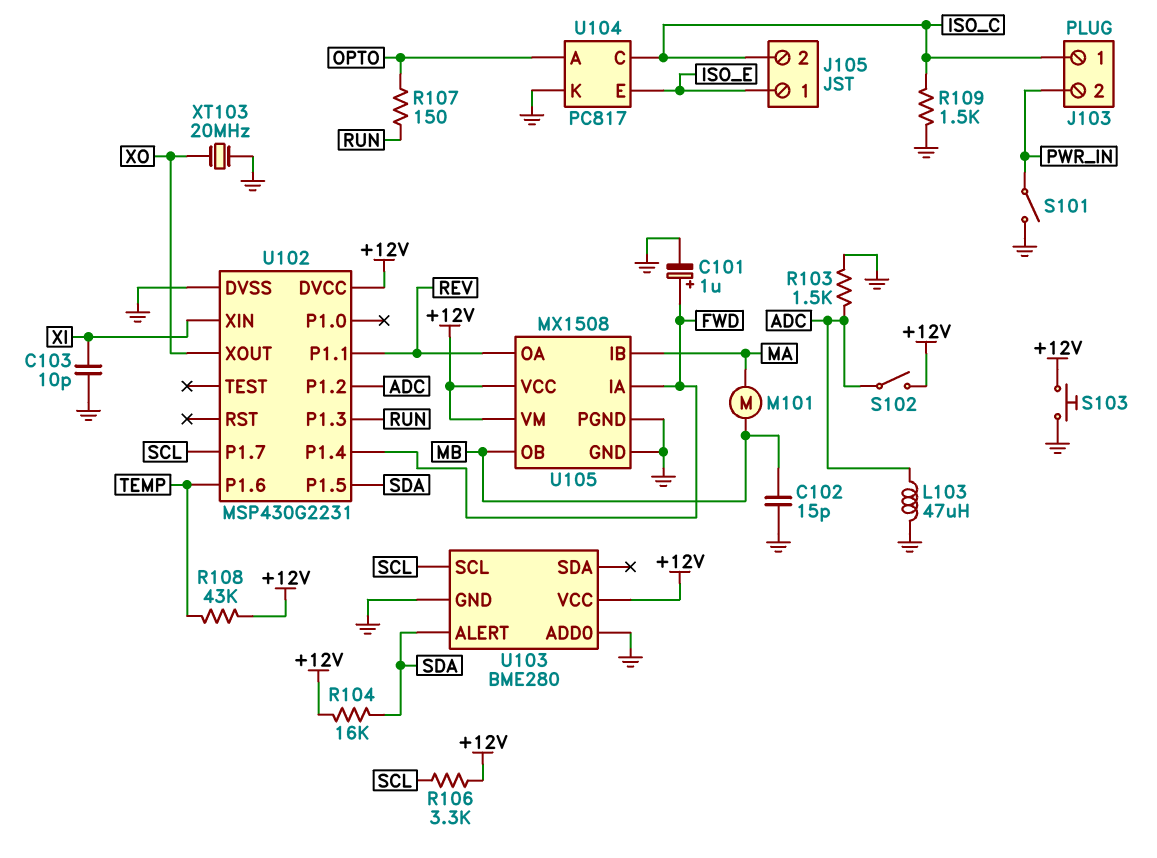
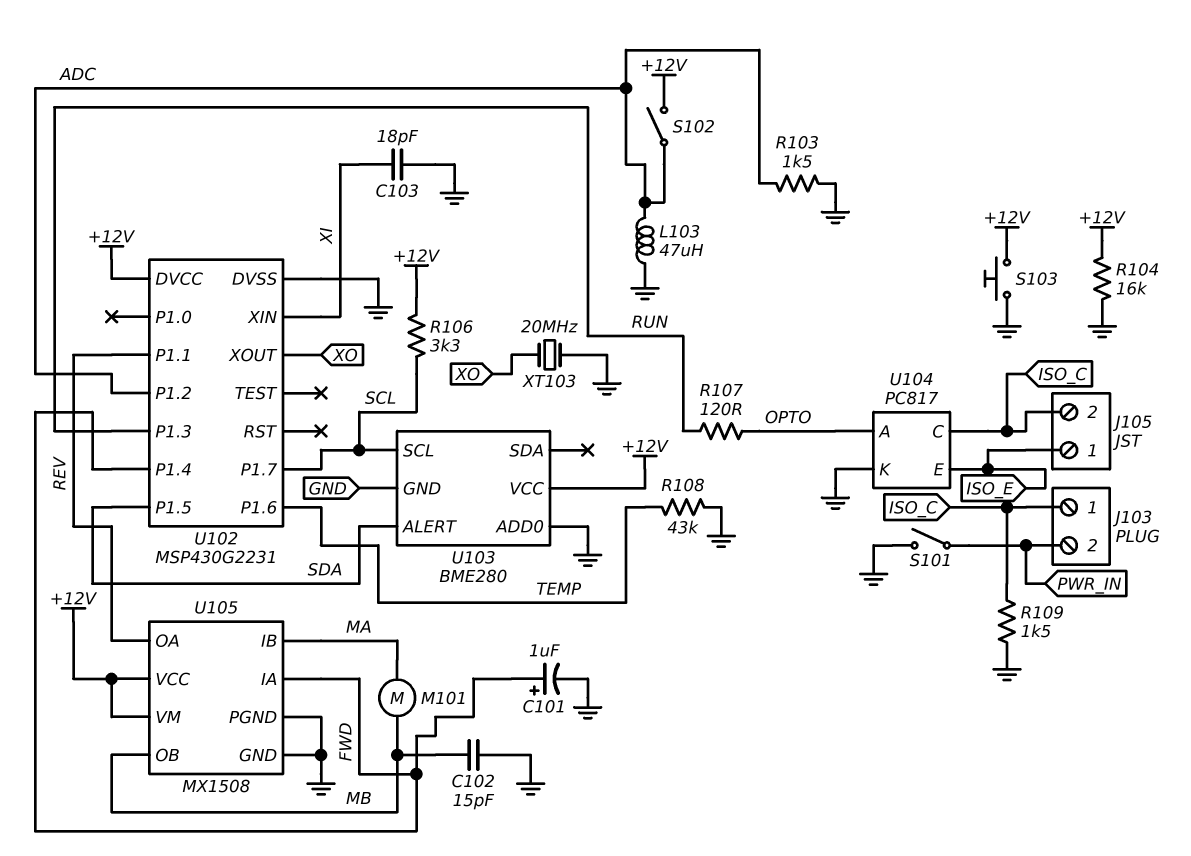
C103: 10pF (GND, XI) -> 18pF (GND, XI)
R104: 16k (+12V, SDA) -> 16k (+12V, GND)
R107: 150 (OPTO, RUN) -> 120 (OPTO, RUN)
R108: 43k (+12V, TEMP) -> 43k (GND, TEMP)

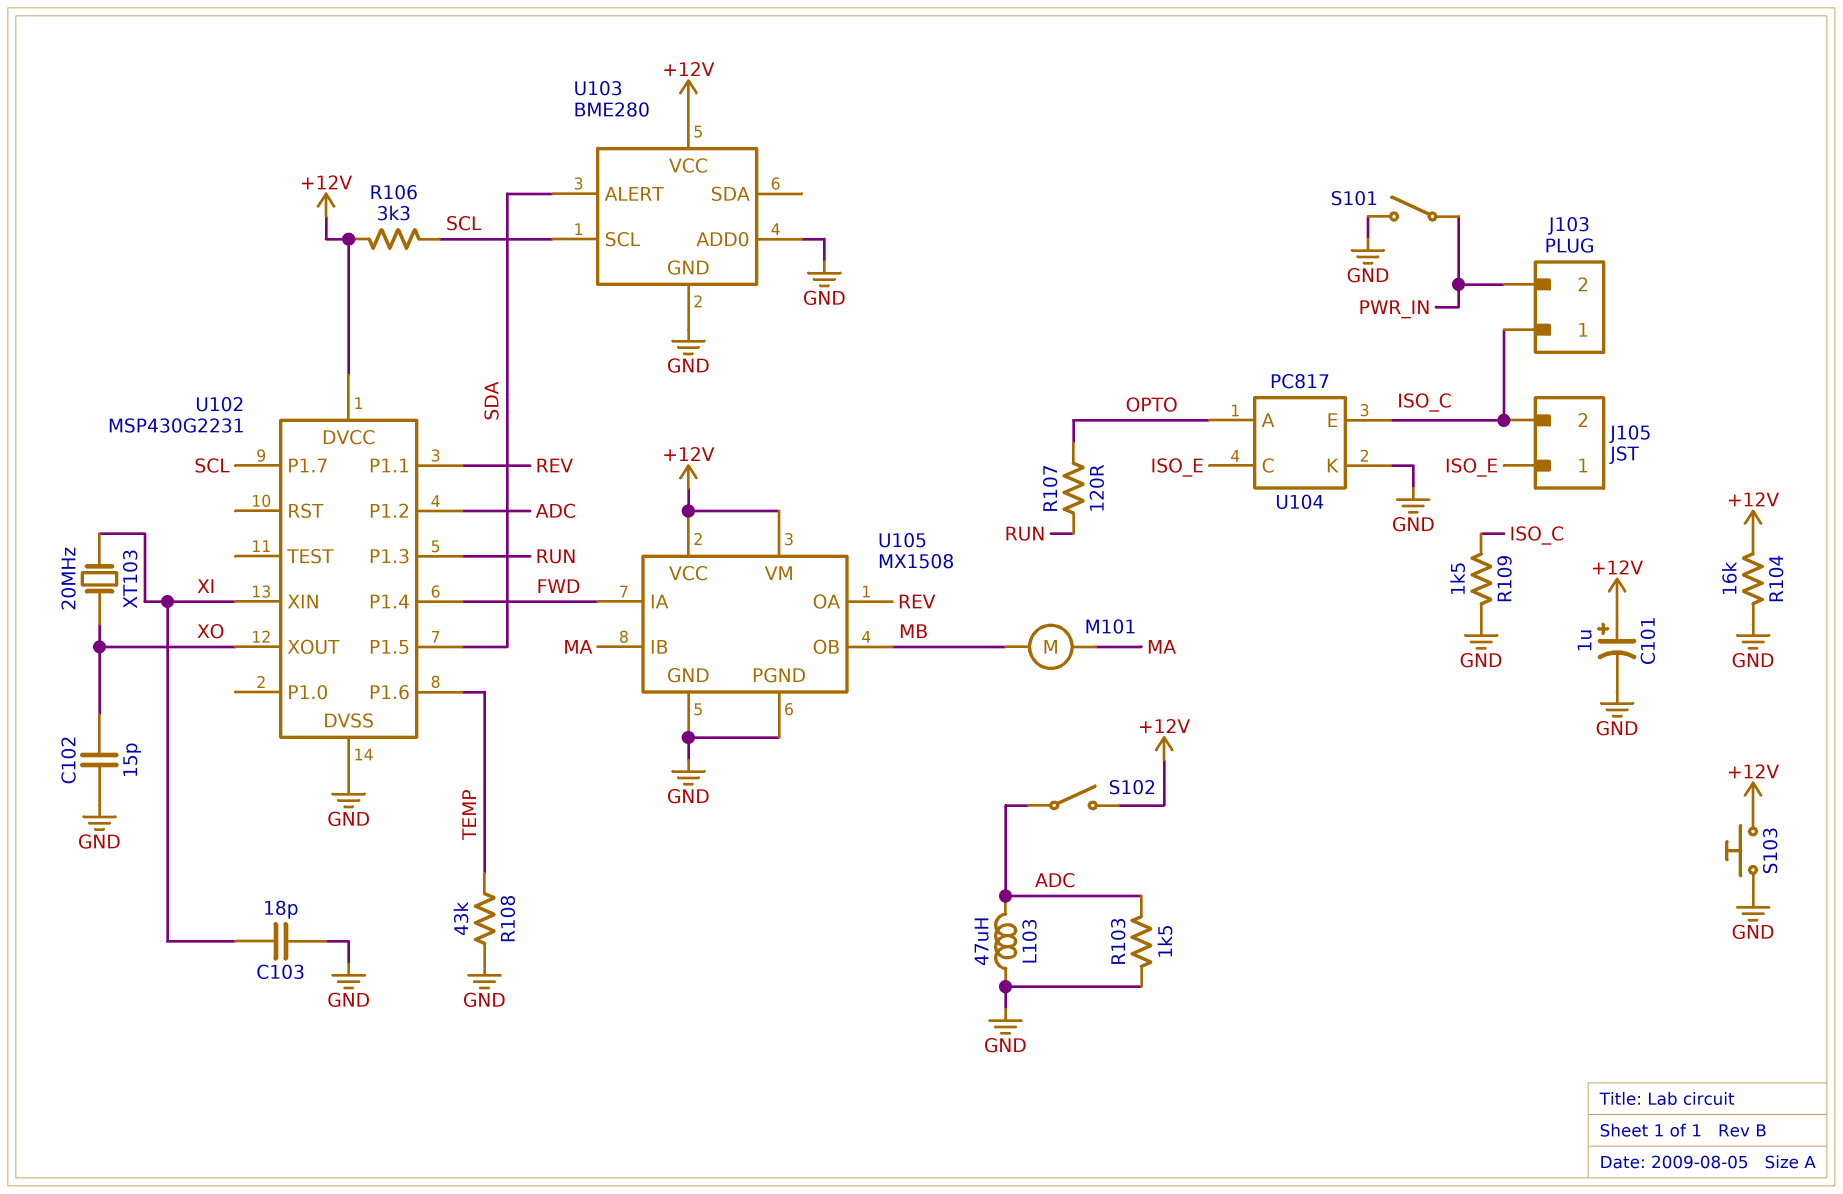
C101: 1uF (plus FWD, minus GND) -> 1uF (plus +12V, minus GND)
C102: 15pF (GND, MB) -> 15pF (GND, XO)
U104 pin C: ISO_C -> ISO_E
U104 pin E: ISO_E -> ISO_C
XT103: 20MHz (GND, XO) -> 20MHz (XI, XO)

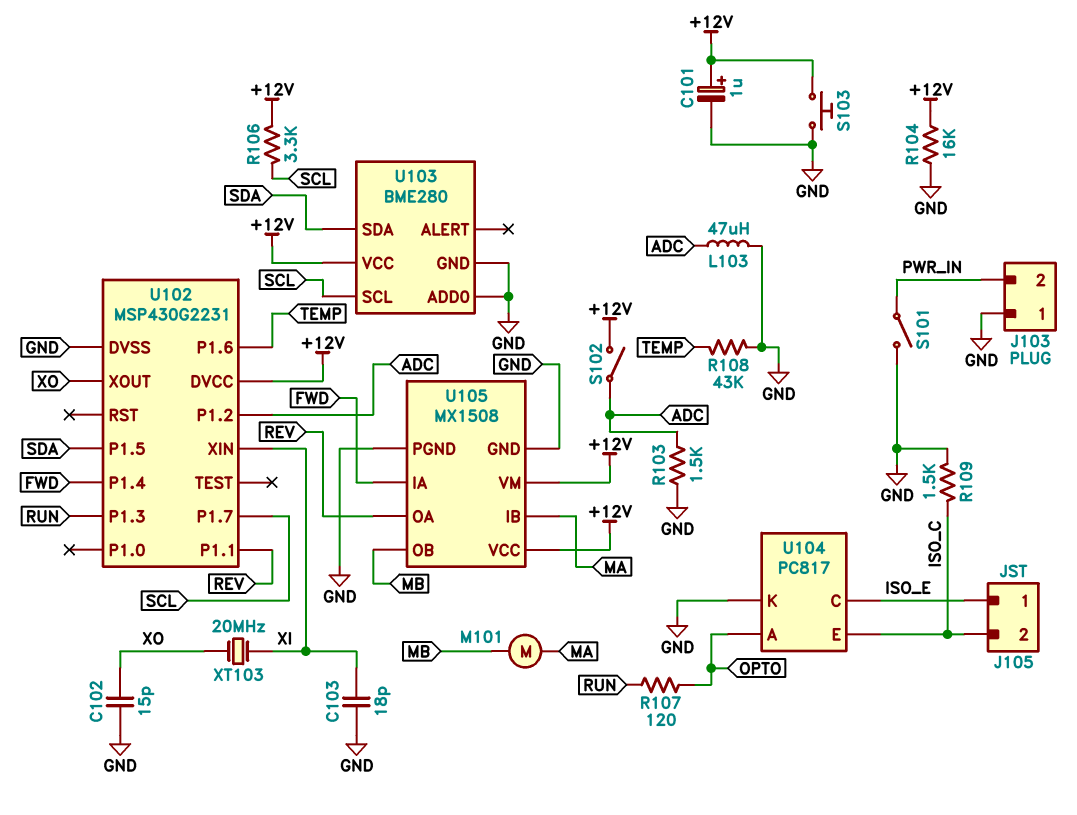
J103 pin 1: ISO_C -> GND
U103 pin ALERT: SDA -> none
U103 pin SDA: none -> SDA

